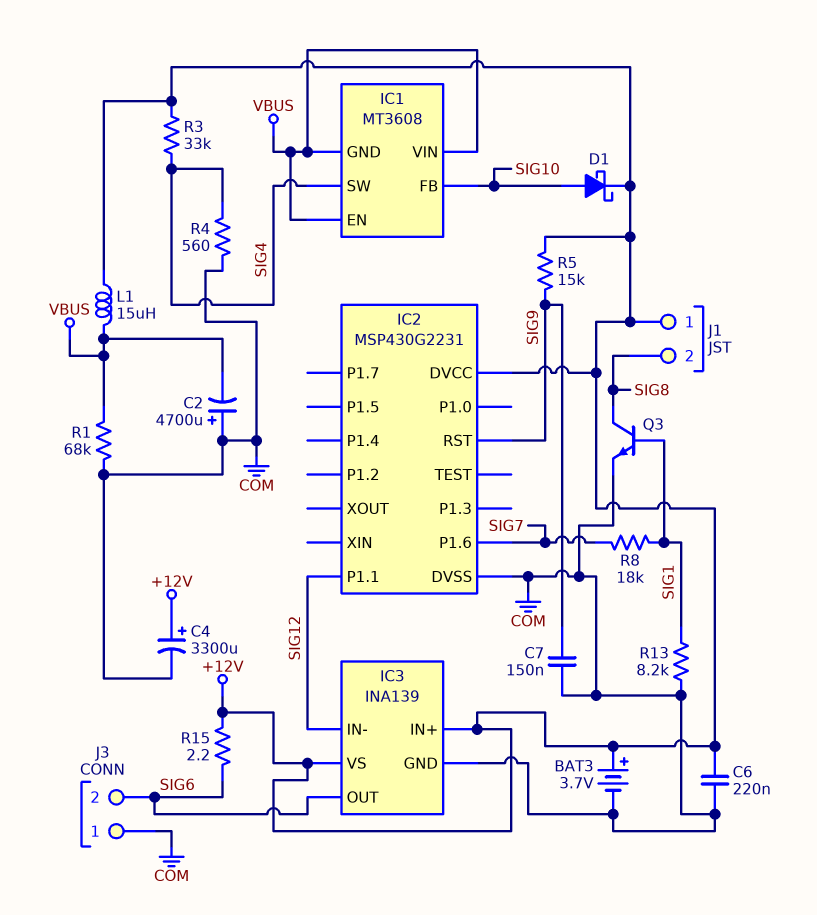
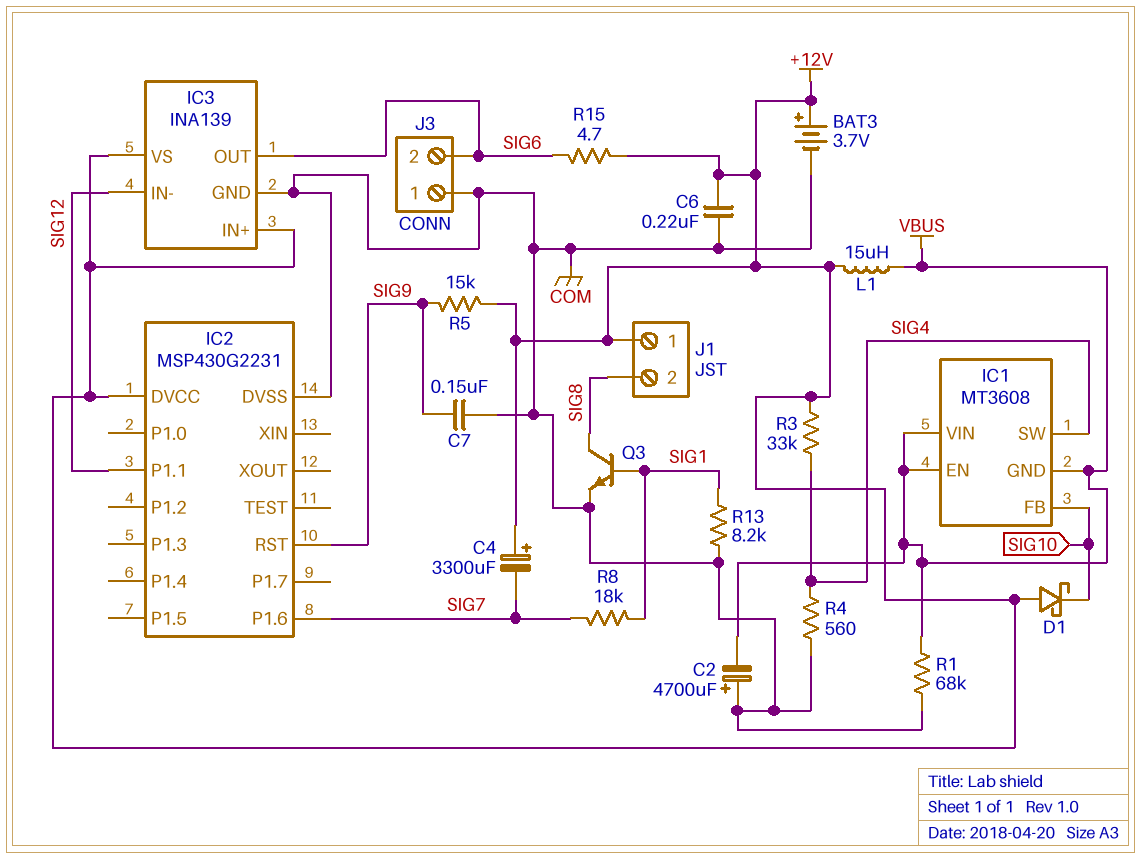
C4: 3300uF (plus +12V, minus COM) -> 3300uF (plus +12V, minus SIG7)
D1: schottky (A SIG10, K +12V) -> schottky (A +12V, K SIG10)
R15: 2.2 (+12V, SIG6) -> 4.7 (+12V, SIG6)

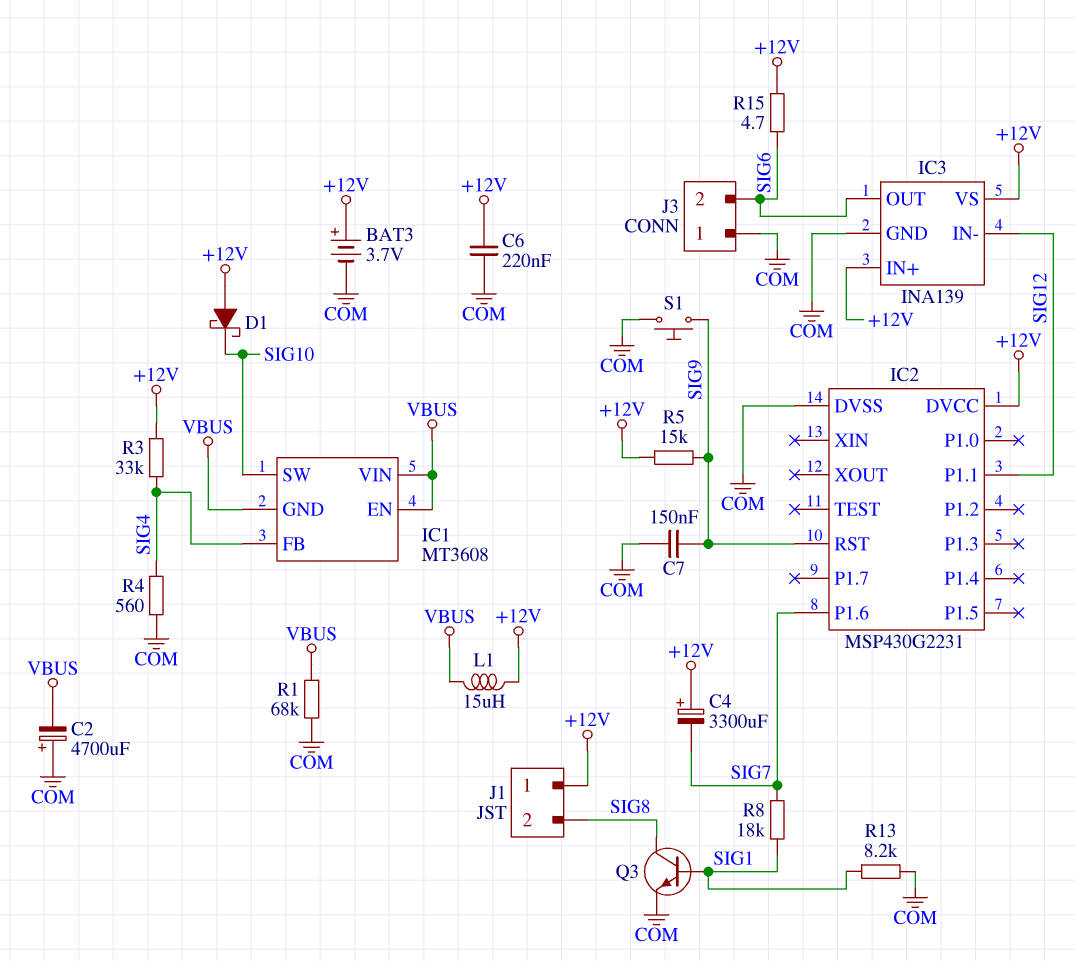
IC1 pin FB: SIG10 -> SIG4
IC1 pin SW: SIG4 -> SIG10
S1: none -> button (COM, SIG9)

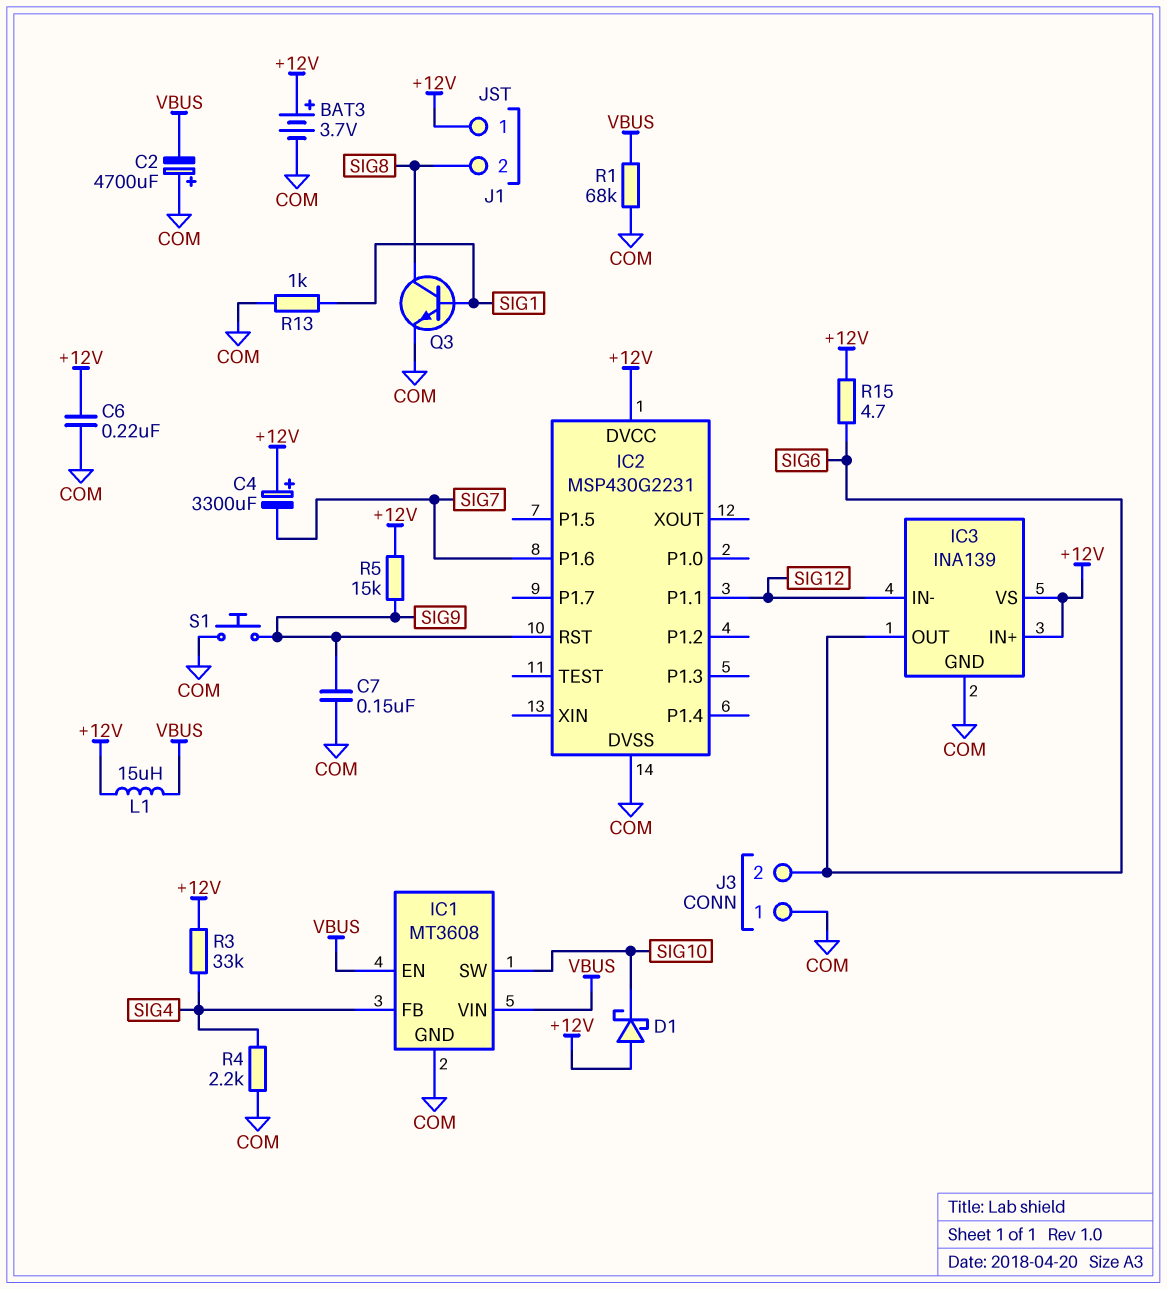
IC1 pin GND: VBUS -> COM
R4: 560 (COM, SIG4) -> 2.2k (COM, SIG4)
R8: 18k (SIG1, SIG7) -> none
R13: 8.2k (COM, SIG1) -> 1k (COM, SIG1)

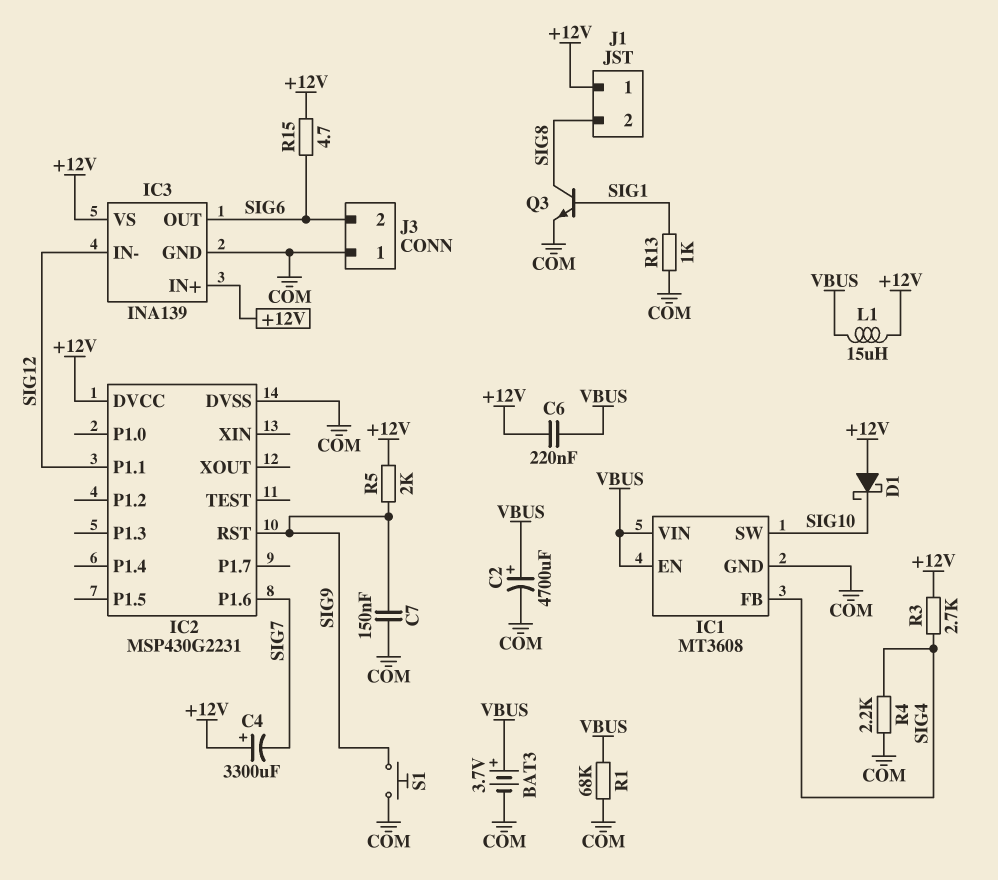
BAT3: 3.7V (plus +12V, minus COM) -> 3.7V (plus VBUS, minus COM)
C2: 4700uF (plus COM, minus VBUS) -> 4700uF (plus VBUS, minus COM)
C6: 220nF (+12V, COM) -> 220nF (+12V, VBUS)
R3: 33k (+12V, SIG4) -> 2.7k (+12V, SIG4)
R5: 15k (+12V, SIG9) -> 2k (+12V, SIG9)

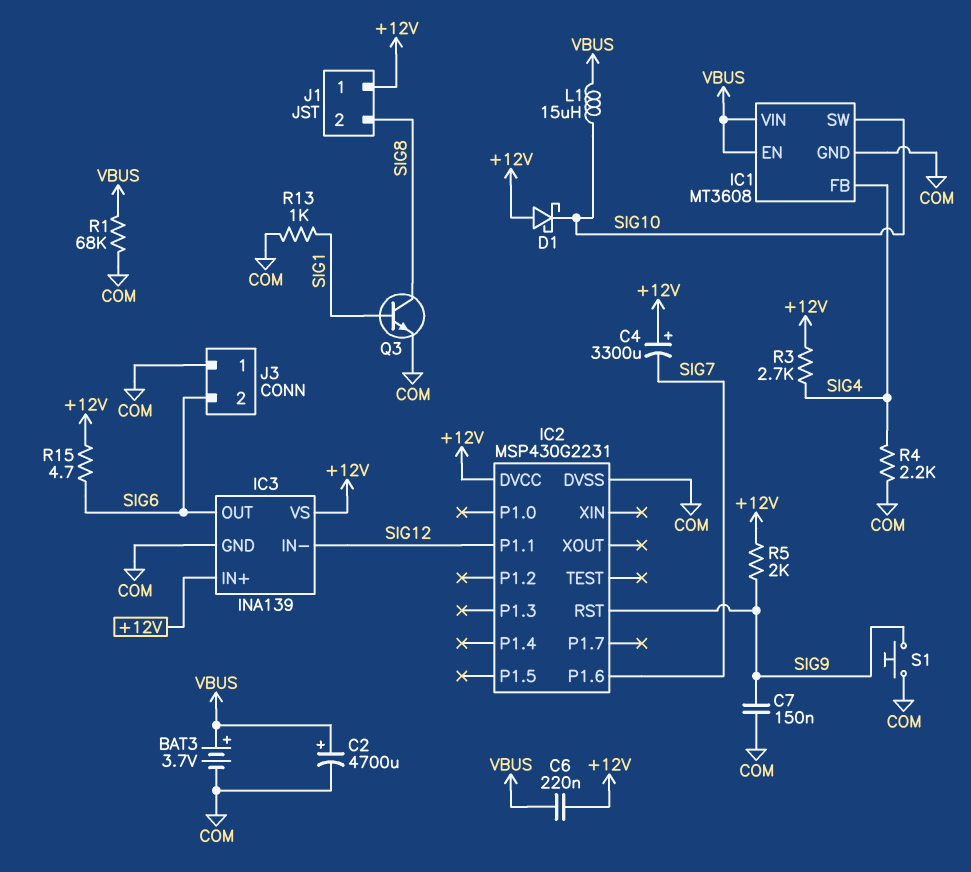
L1: 15uH (+12V, VBUS) -> 15uH (SIG10, VBUS)

